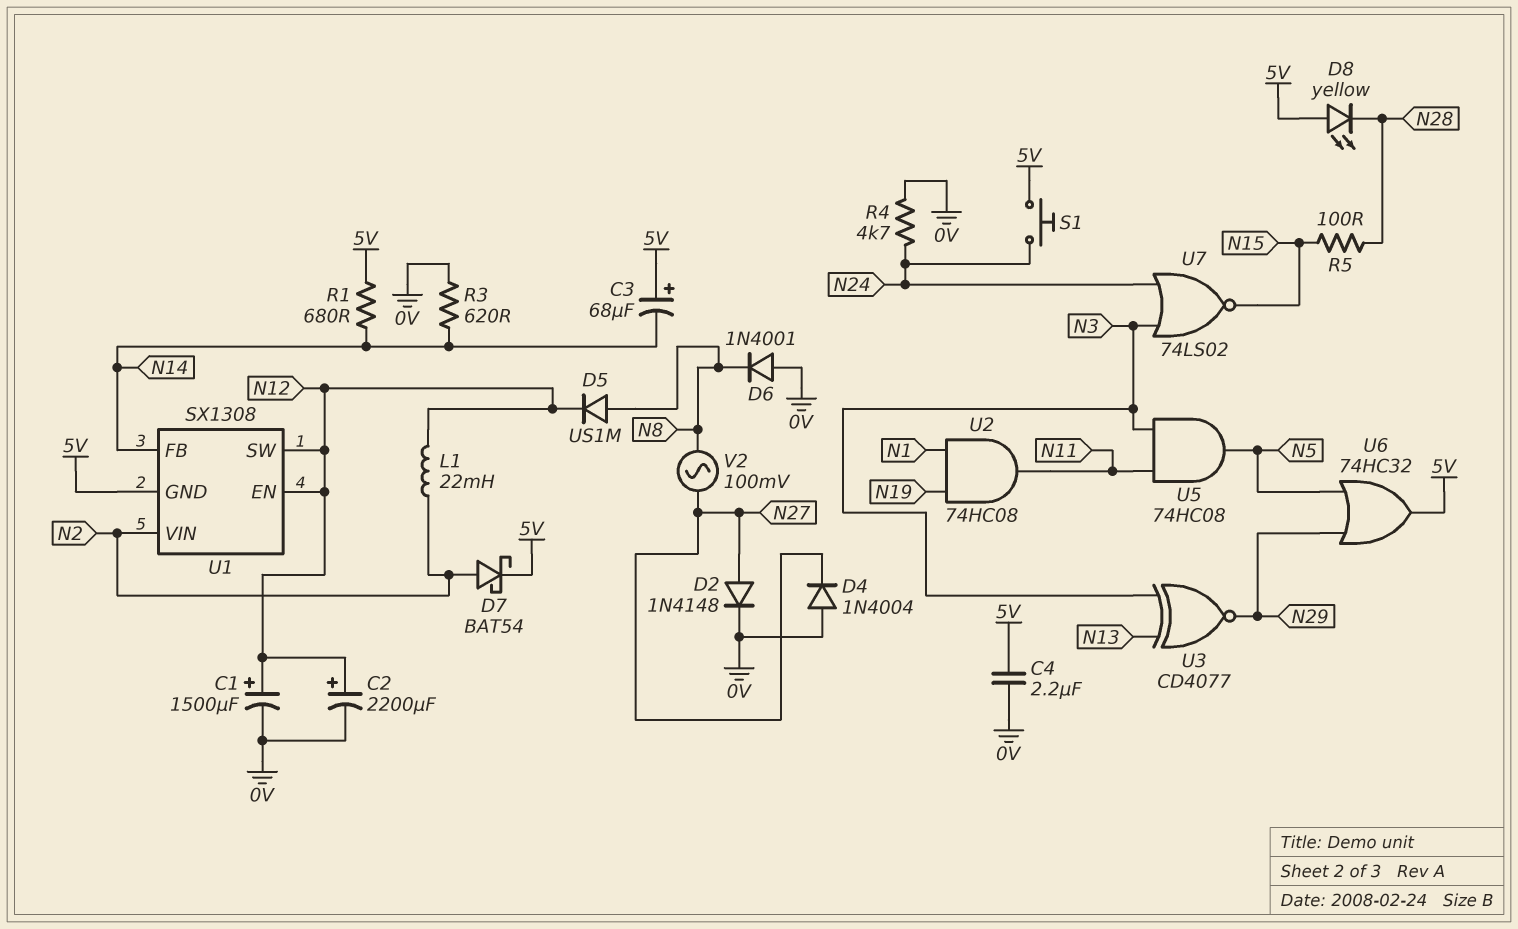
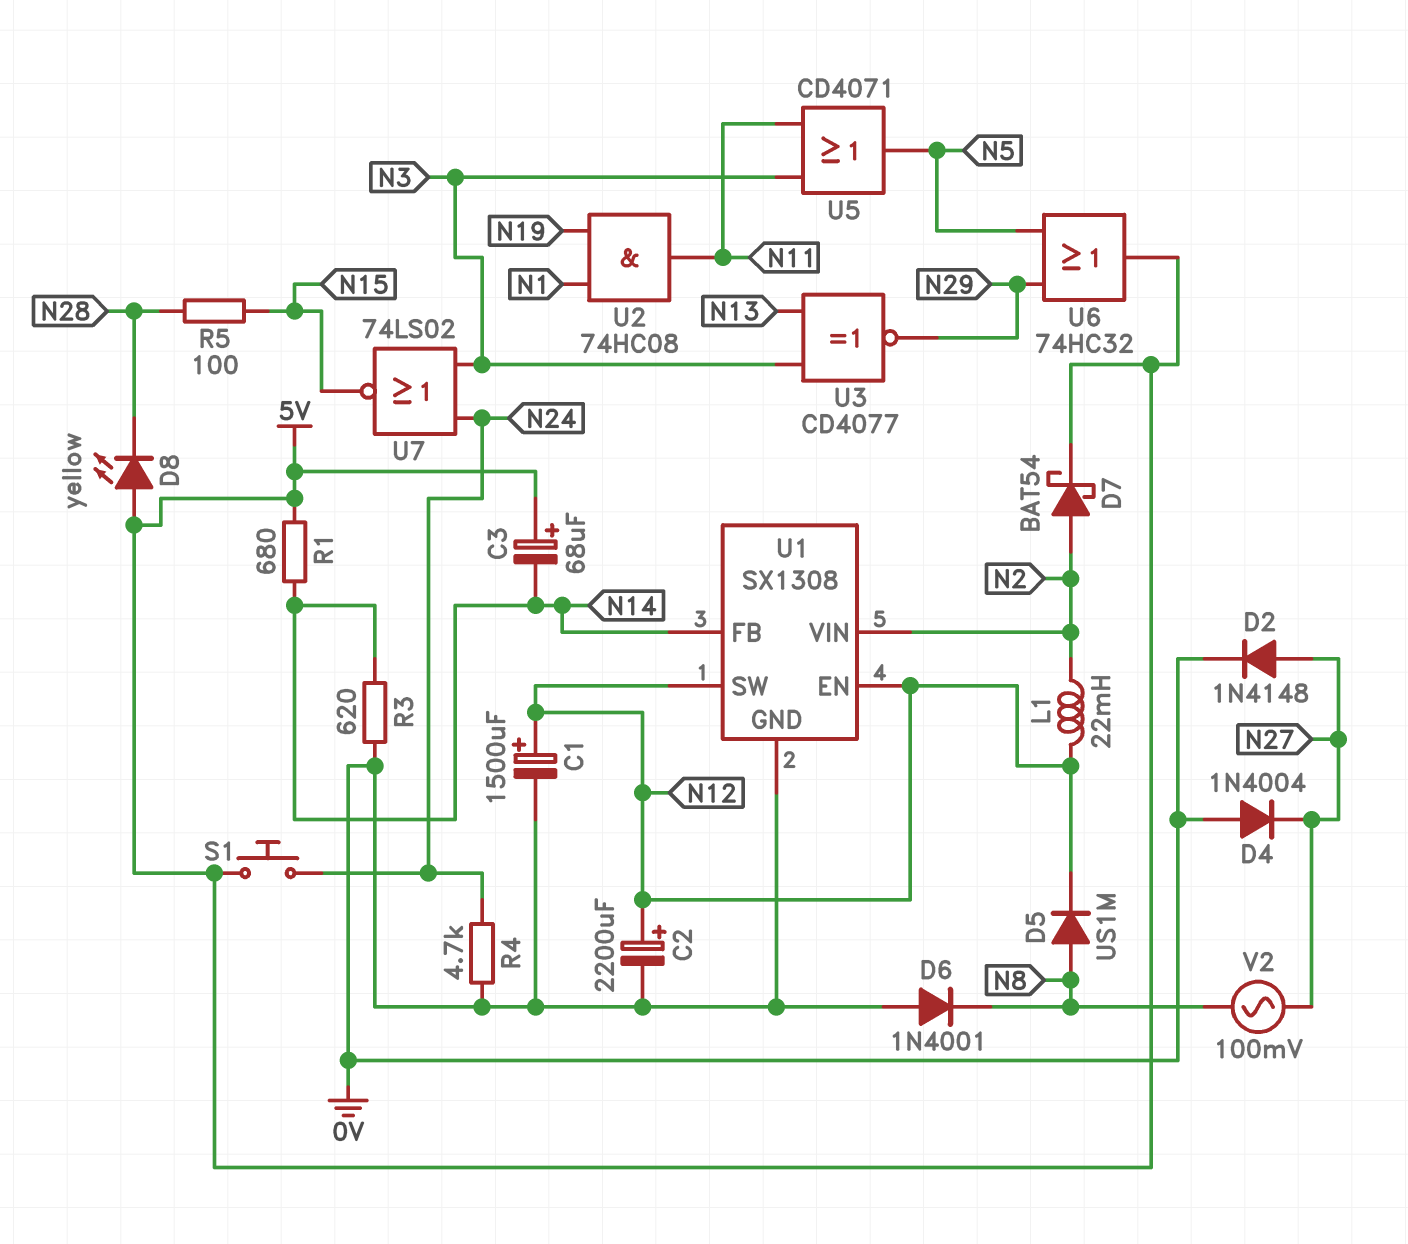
C4: 2.2uF (0V, 5V) -> none
U1 pin GND: 5V -> 0V
U5: AND 74HC08 (in N3, in N11, out N5) -> OR CD4071 (in N3, in N11, out N5)

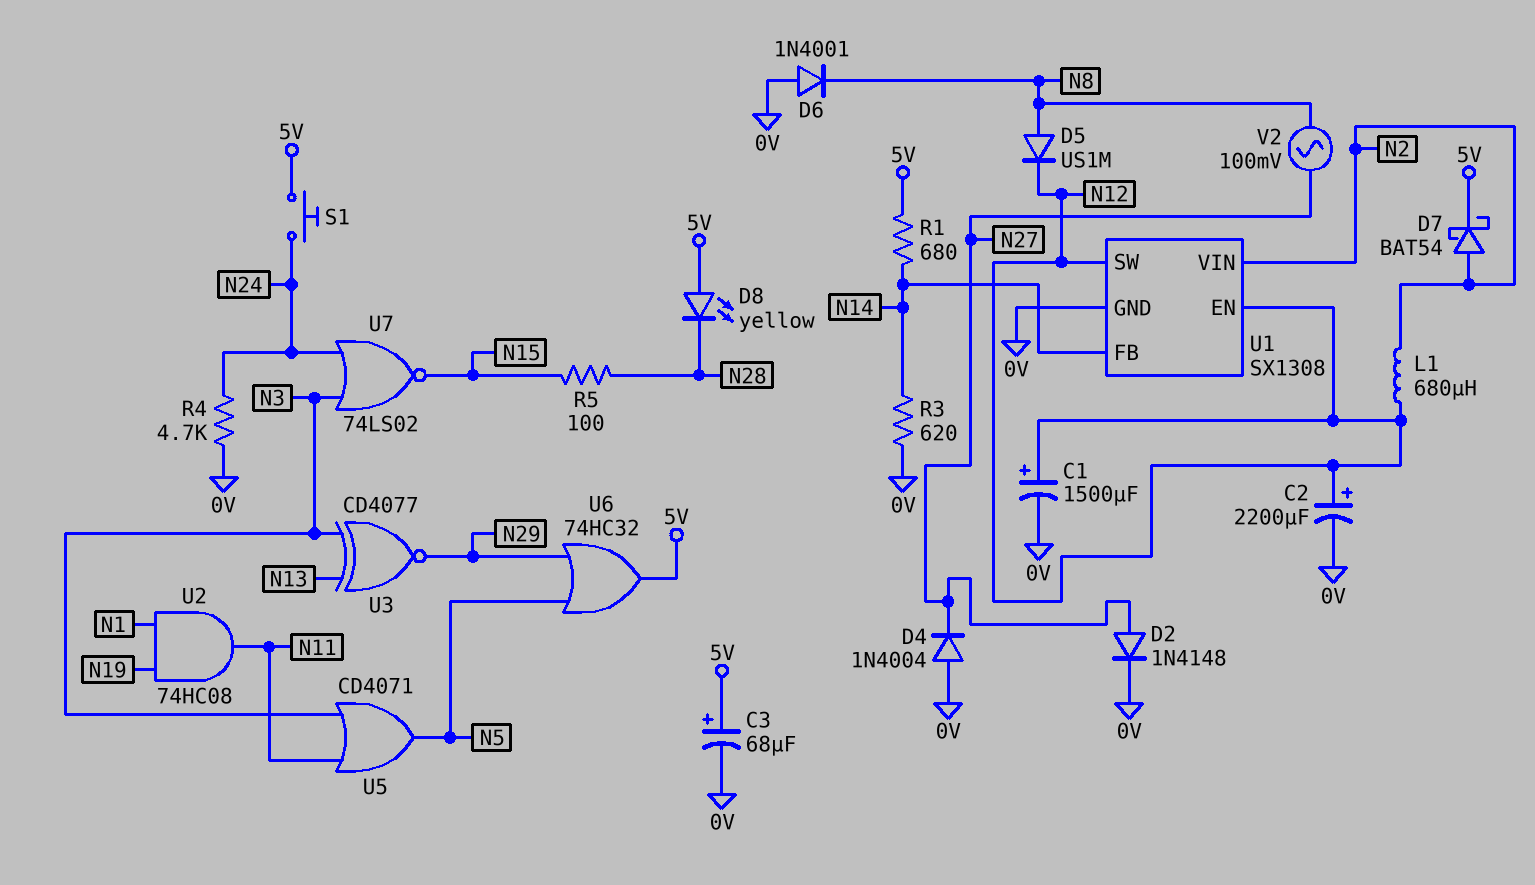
C3: 68uF (plus 5V, minus N14) -> 68uF (plus 5V, minus 0V)
L1: 22mH (N2, N12) -> 680uH (N2, N12)

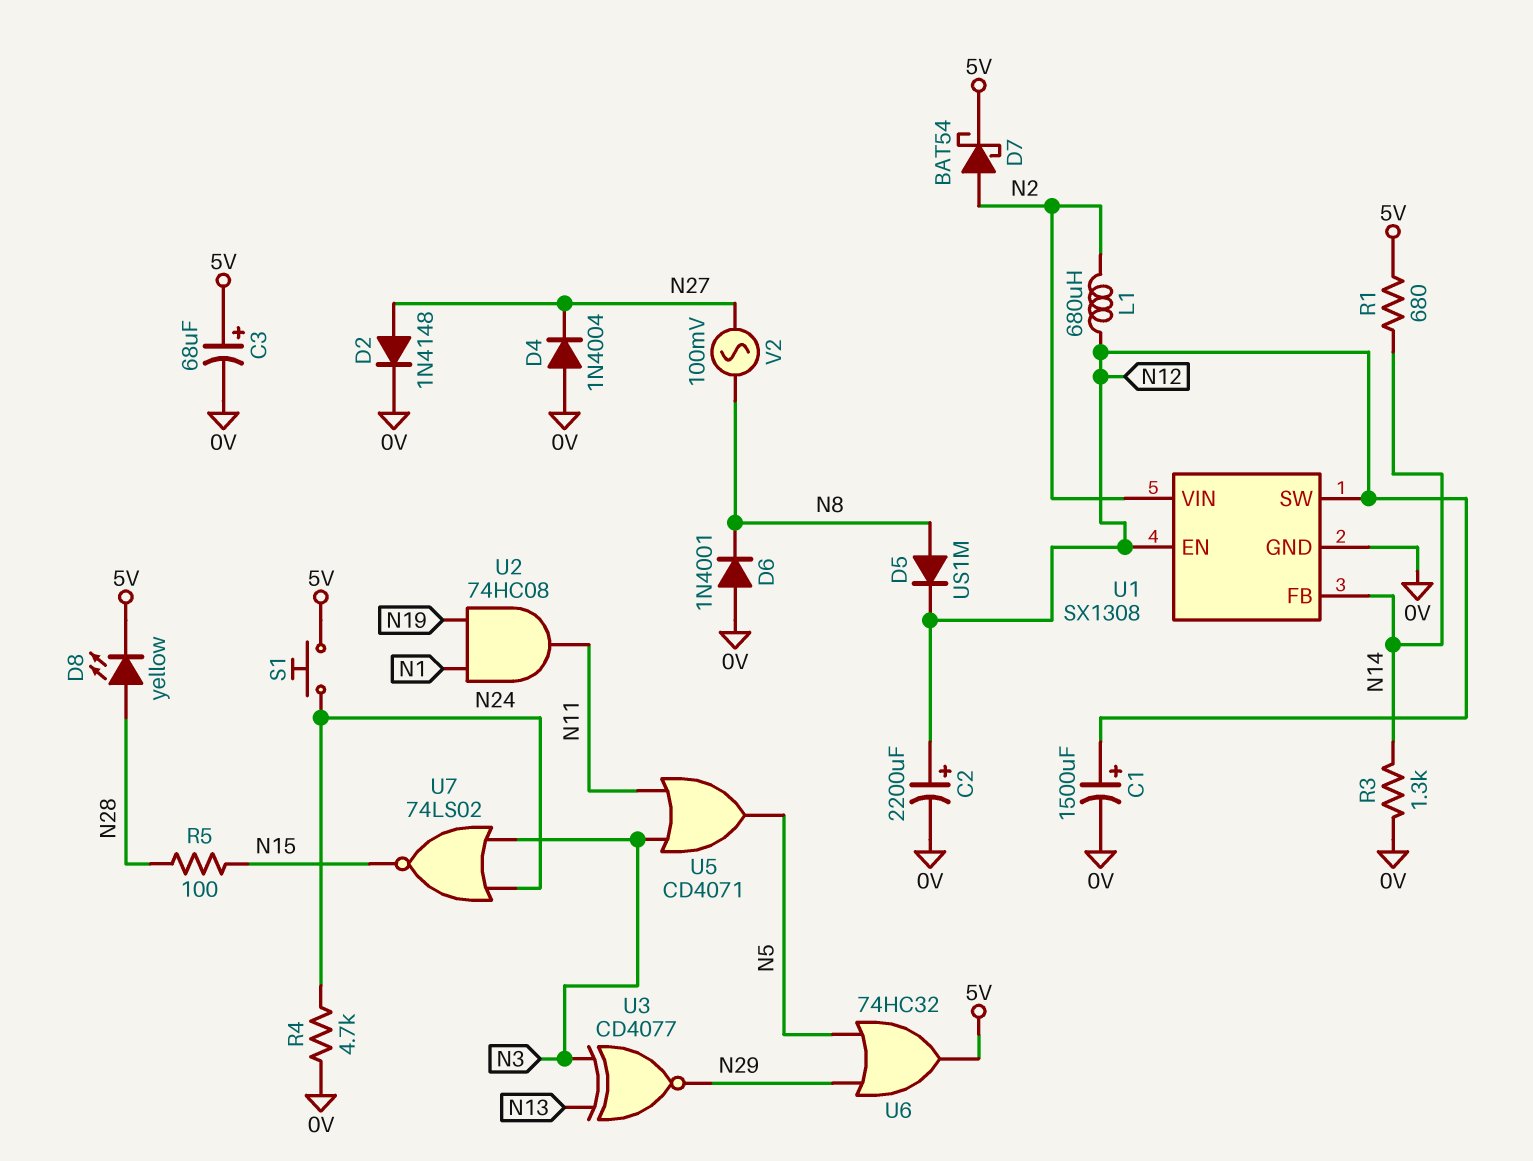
D8: LED yellow (A 5V, K N28) -> LED yellow (A N28, K 5V)
R3: 620 (0V, N14) -> 1.3k (0V, N14)

